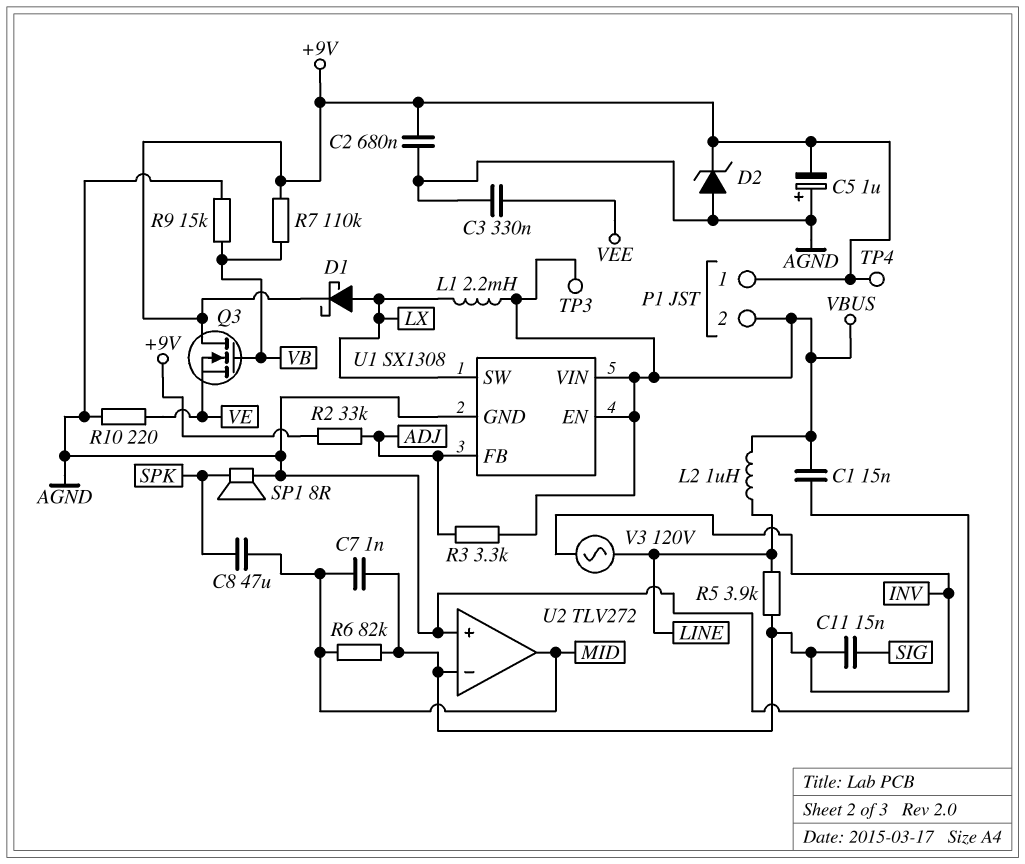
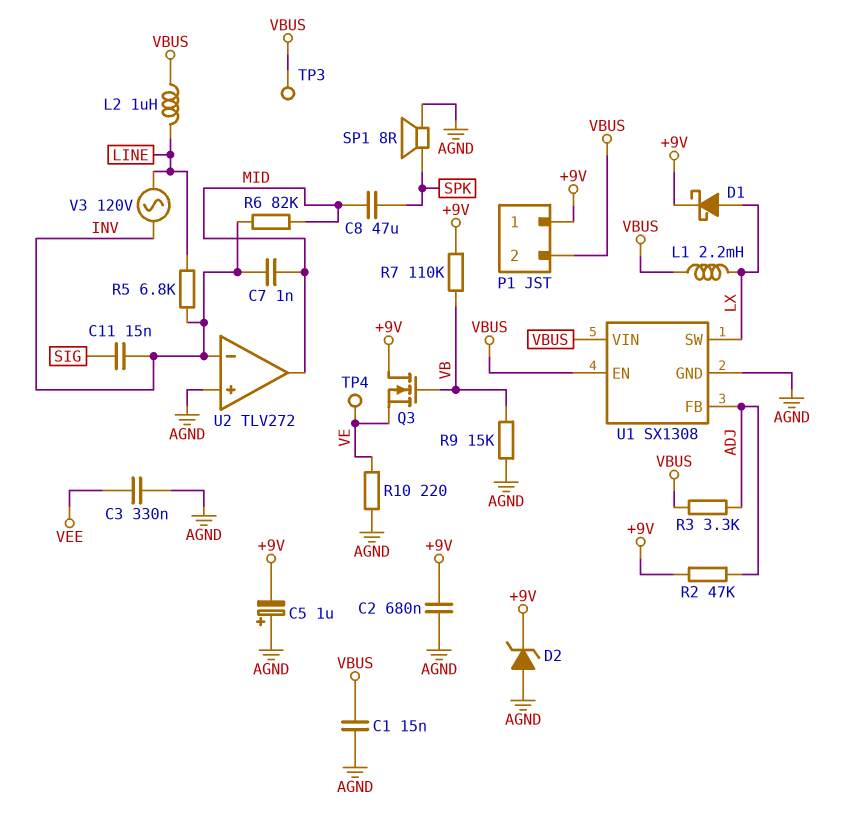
R2: 33k (+9V, ADJ) -> 47k (+9V, ADJ)
R5: 3.9k (INV, LINE) -> 6.8k (INV, LINE)
TP4: test point (+9V) -> test point (VE)

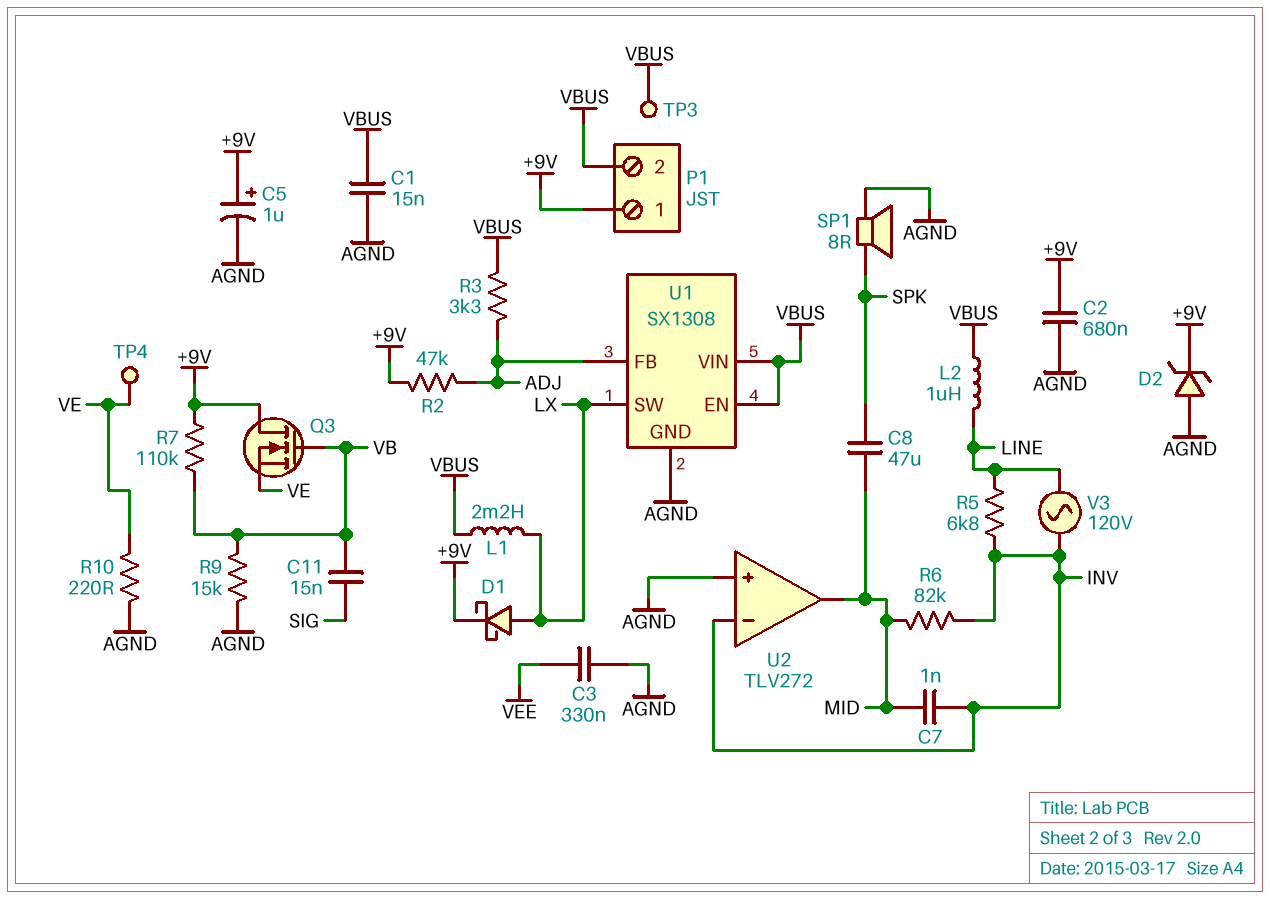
C5: 1uF (plus AGND, minus +9V) -> 1uF (plus +9V, minus AGND)
C11: 15nF (INV, SIG) -> 15nF (SIG, VB)

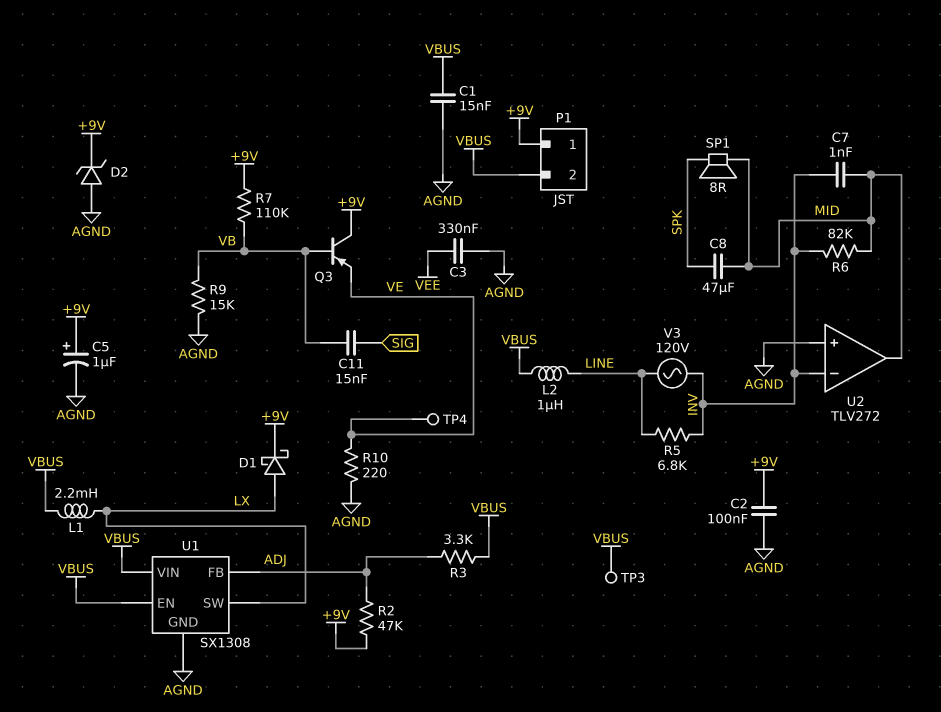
C2: 680nF (+9V, AGND) -> 100nF (+9V, AGND)
Q3: NMOS (G VB, D +9V, S VE) -> PNP (B VB, C +9V, E VE)
SP1: speaker 8R (AGND, SPK) -> speaker 8R (MID, SPK)

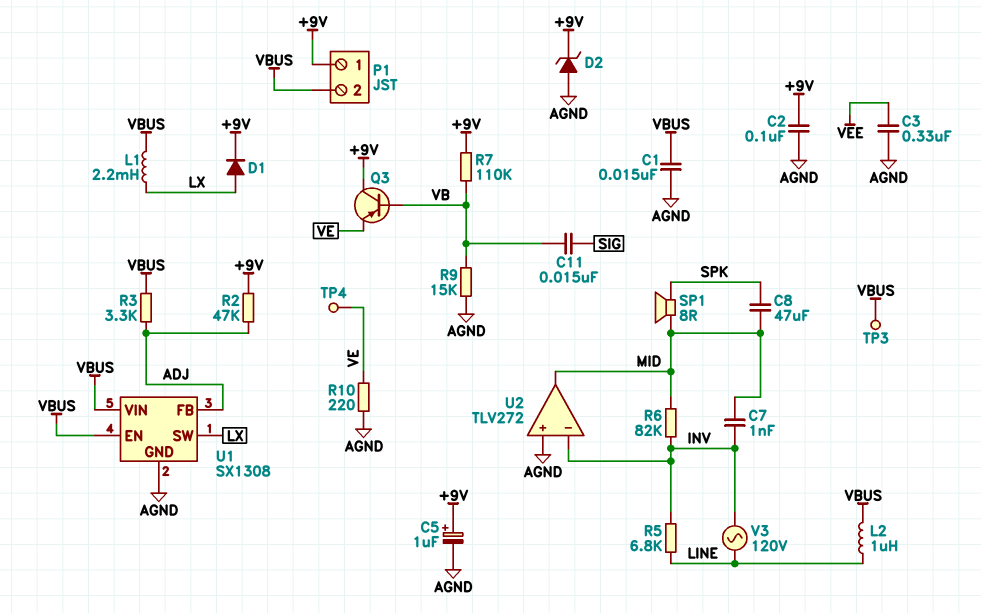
D1: schottky (A LX, K +9V) -> diode (A LX, K +9V)

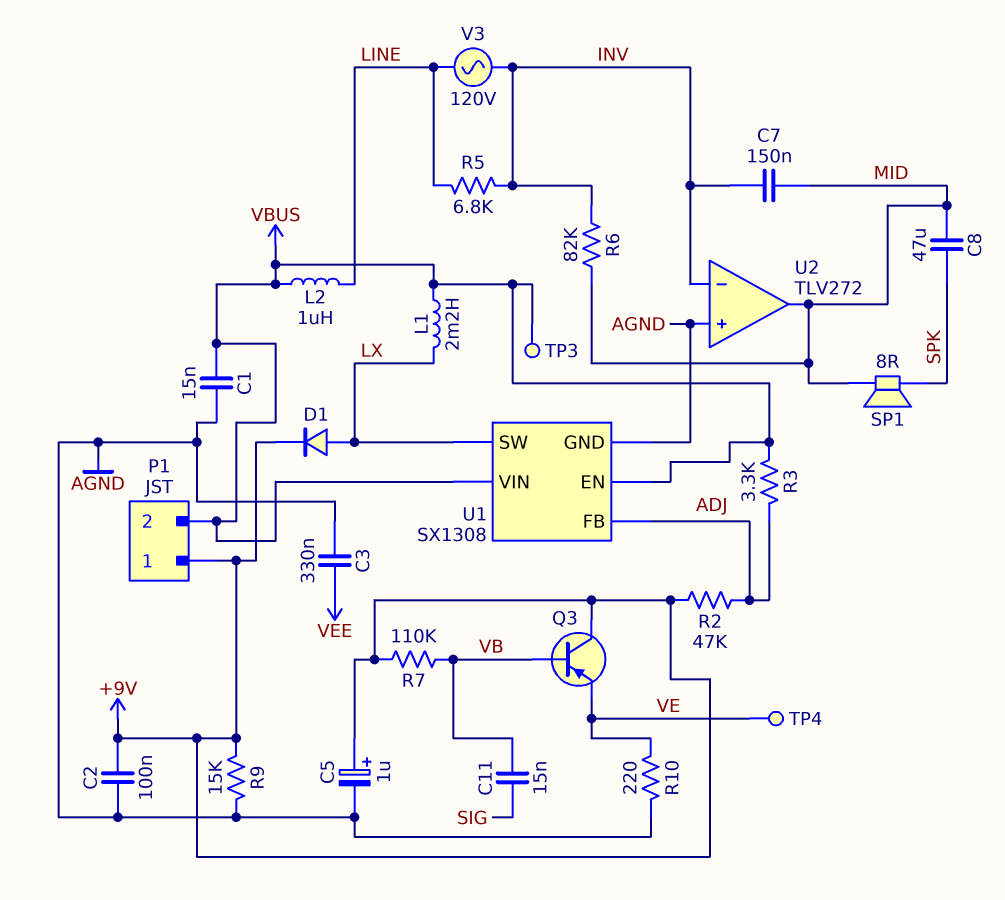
C7: 1nF (INV, MID) -> 150nF (INV, MID)
D2: zener (A AGND, K +9V) -> none
R9: 15k (AGND, VB) -> 15k (+9V, AGND)

